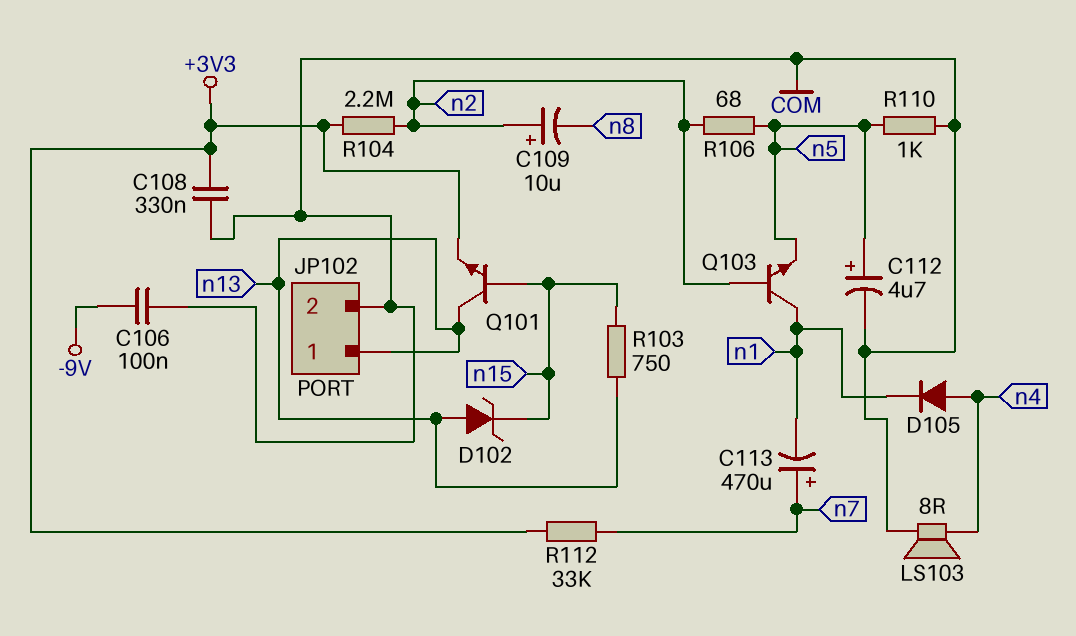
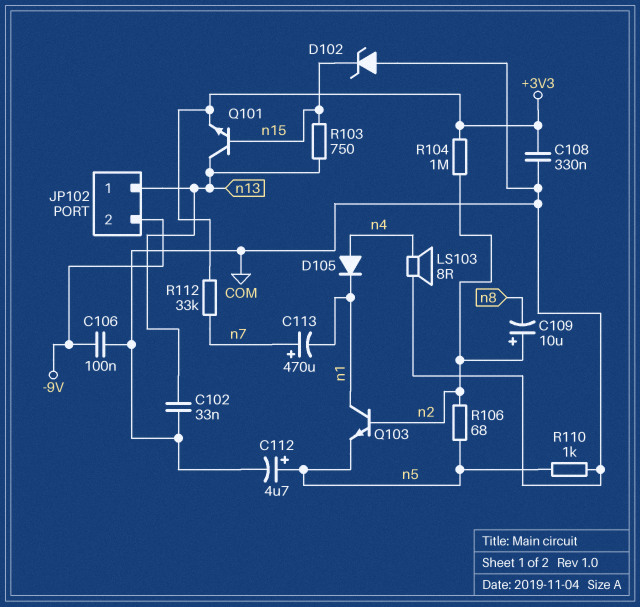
C102: none -> 33nF (COM, n13)
D102: zener (A n13, K n15) -> zener (A COM, K n15)
JP102 pin 2: COM -> -9V
R104: 2.2M (+3V3, n2) -> 1M (+3V3, n2)

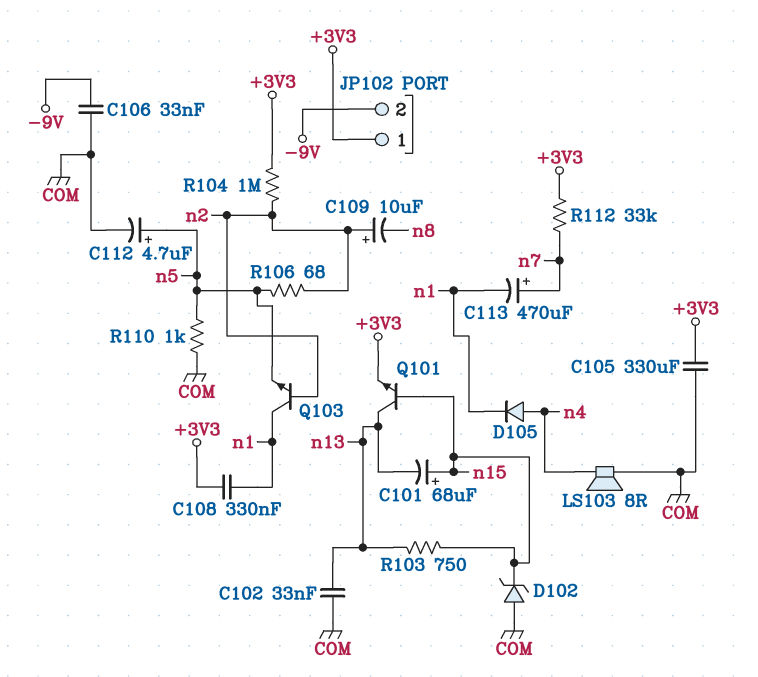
C101: none -> 68uF (plus n15, minus n13)
C105: none -> 330uF (+3V3, COM)
C106: 100nF (-9V, COM) -> 33nF (-9V, COM)
C108: 330nF (+3V3, COM) -> 330nF (+3V3, n1)
JP102 pin 1: n13 -> +3V3

